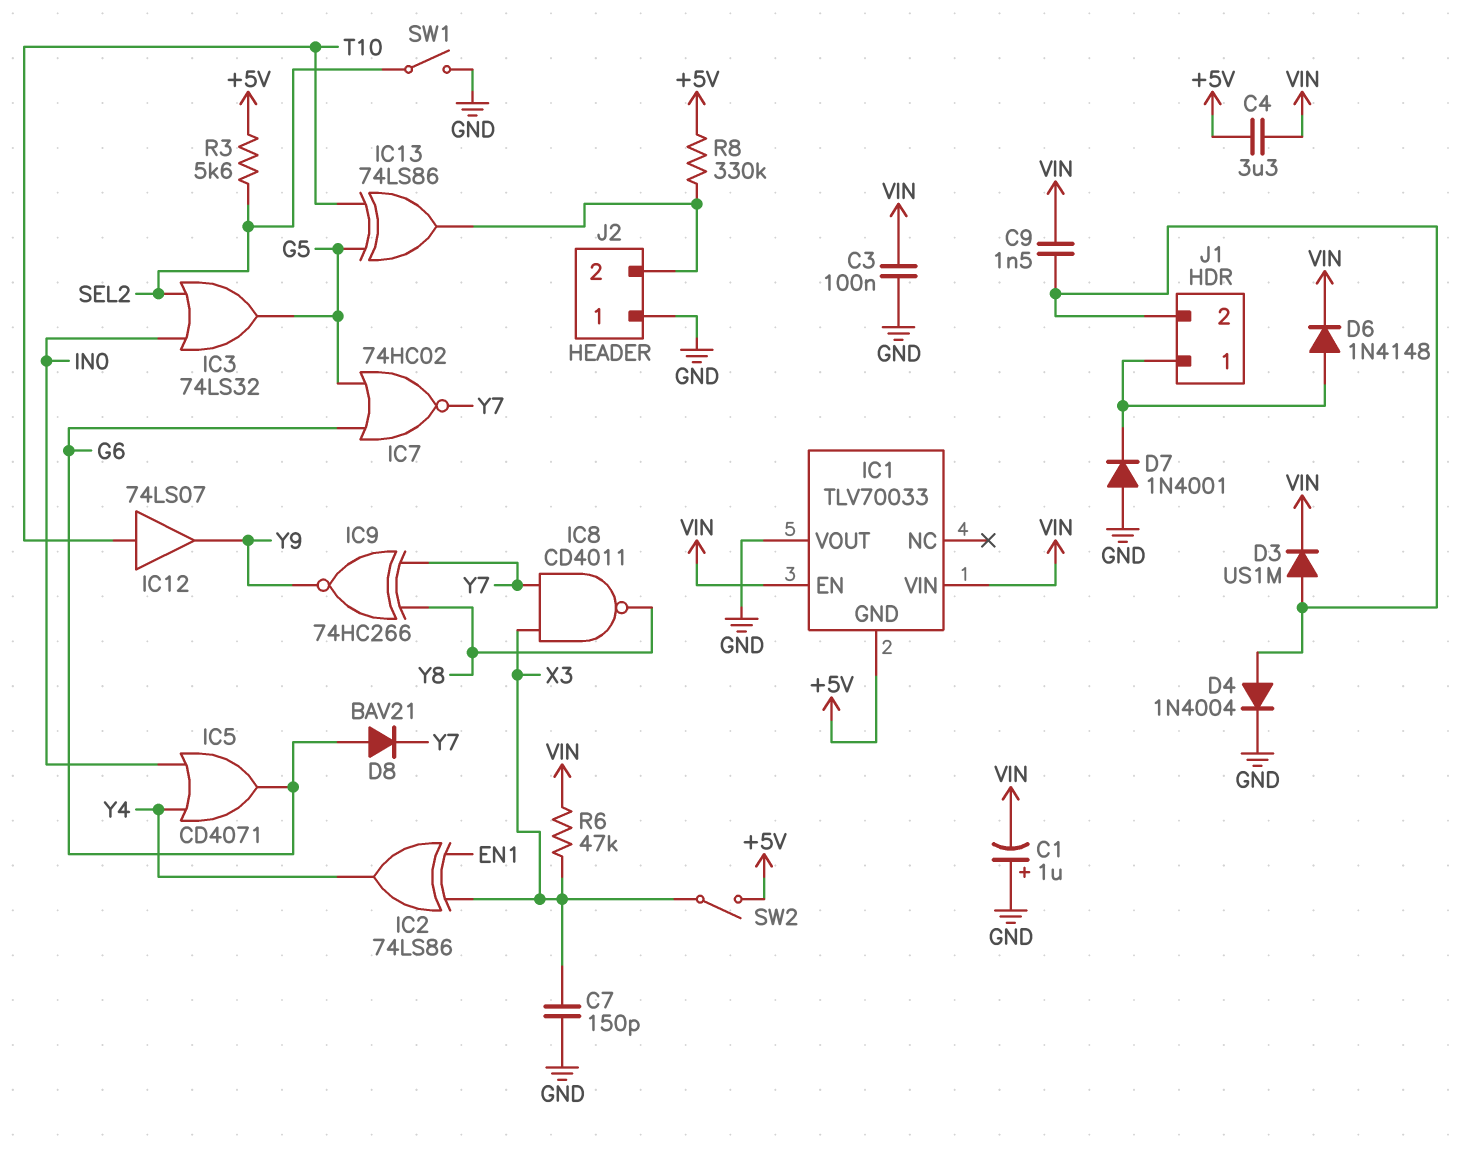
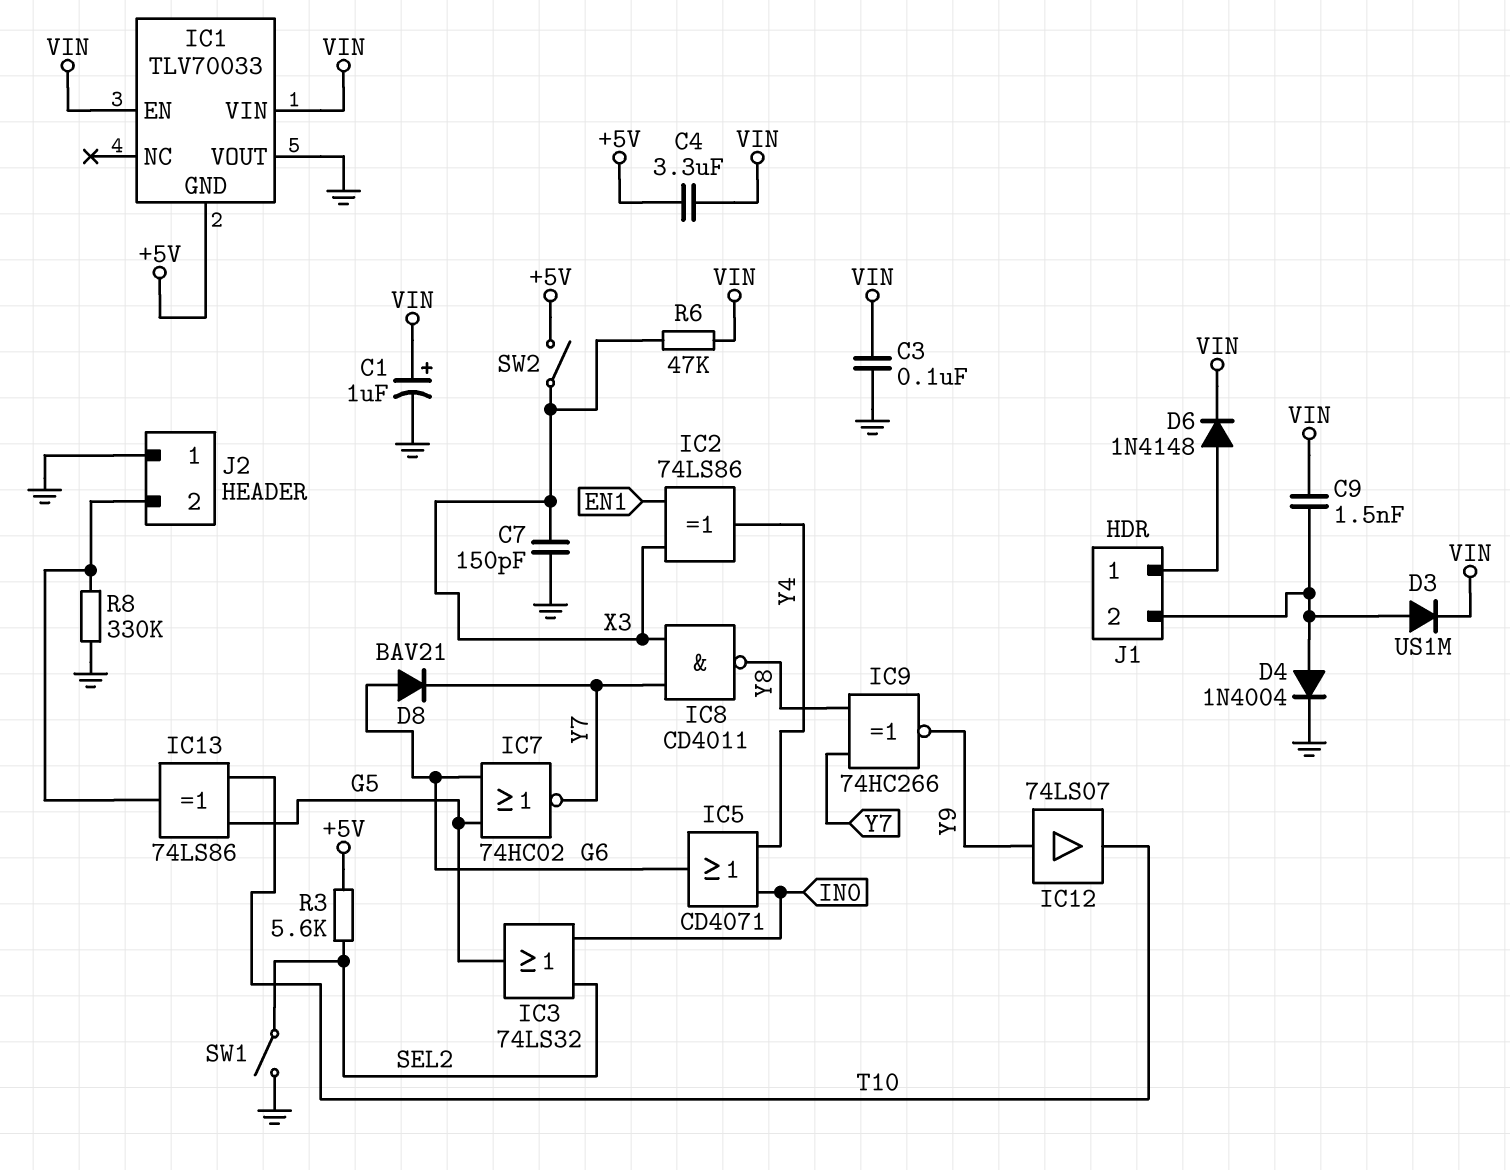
C1: 1uF (plus GND, minus VIN) -> 1uF (plus VIN, minus GND)
D7: diode 1N4001 (A GND, K J1/1) -> none
IC12: buffer 74LS07 (in T10, out Y9) -> buffer 74LS07 (in Y9, out T10)
R8: 330k (+5V, J2/2) -> 330k (GND, J2/2)

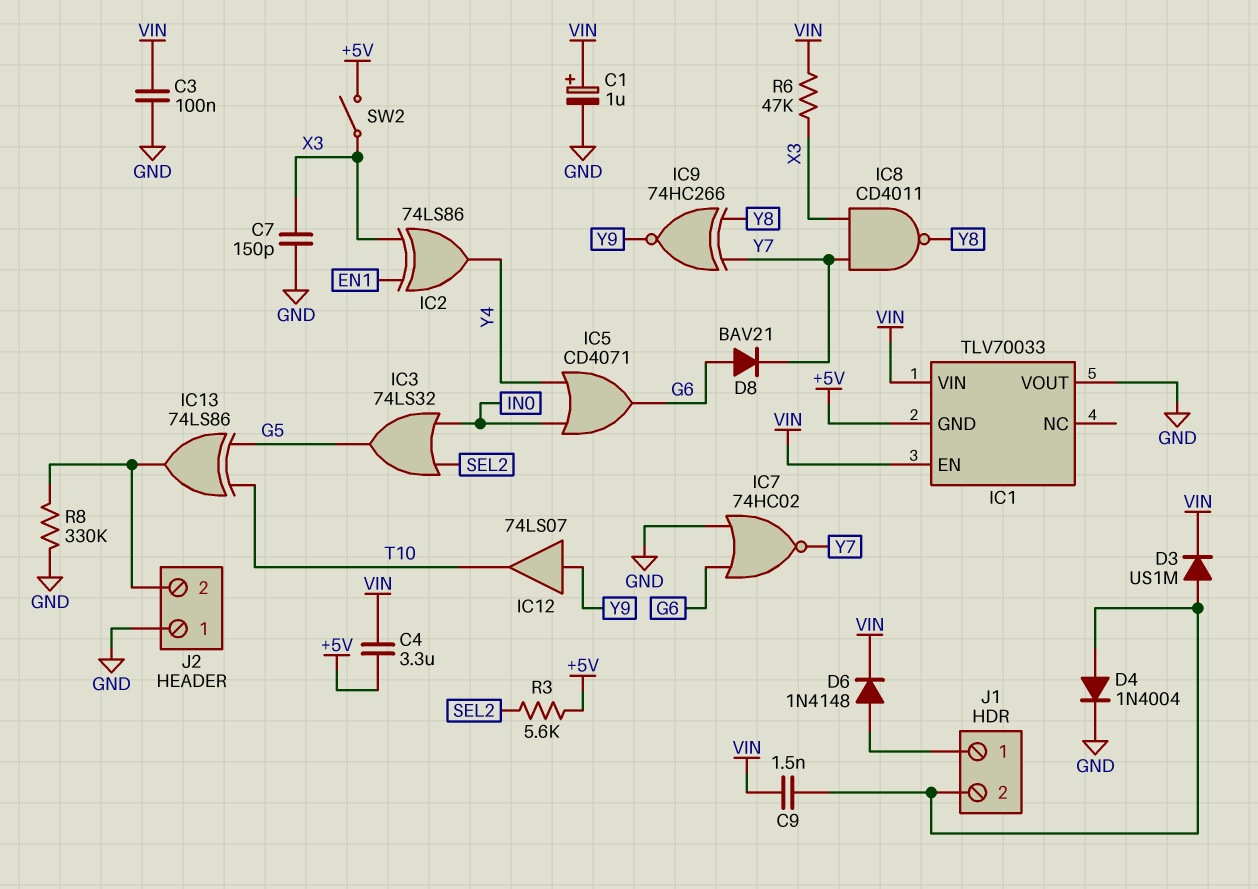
IC7: NOR 74HC02 (in G5, in G6, out Y7) -> NOR 74HC02 (in G6, in GND, out Y7)
SW1: switch (GND, SEL2) -> none

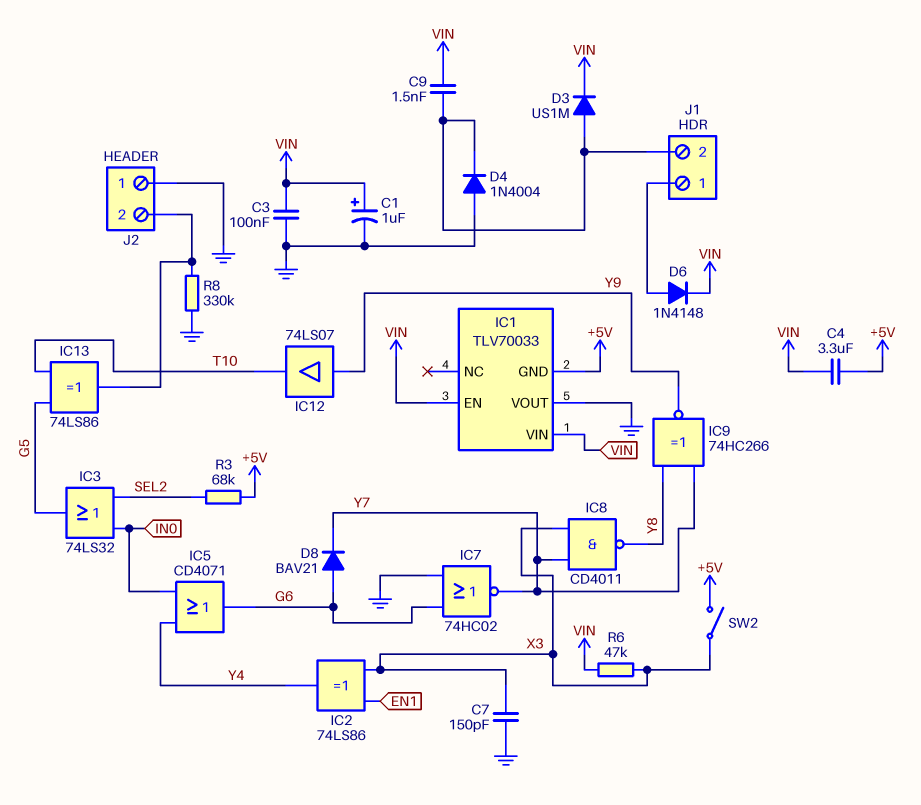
D4: diode 1N4004 (A J1/2, K GND) -> diode 1N4004 (A GND, K J1/2)
R3: 5.6k (+5V, SEL2) -> 68k (+5V, SEL2)

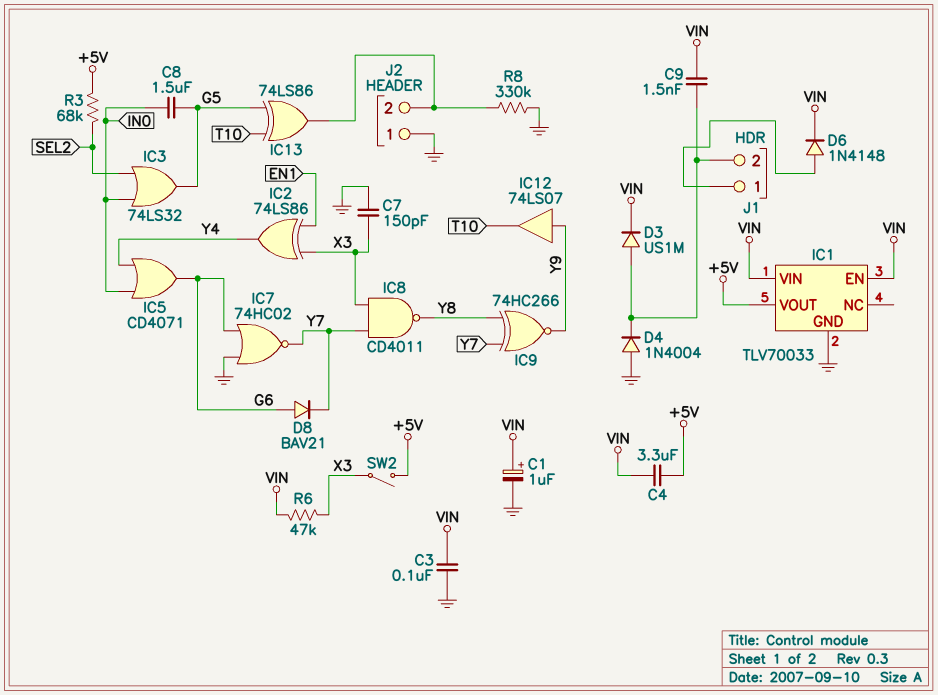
C8: none -> 1.5uF (G5, IN0)
IC1 pin GND: +5V -> GND
IC1 pin VOUT: GND -> +5V

